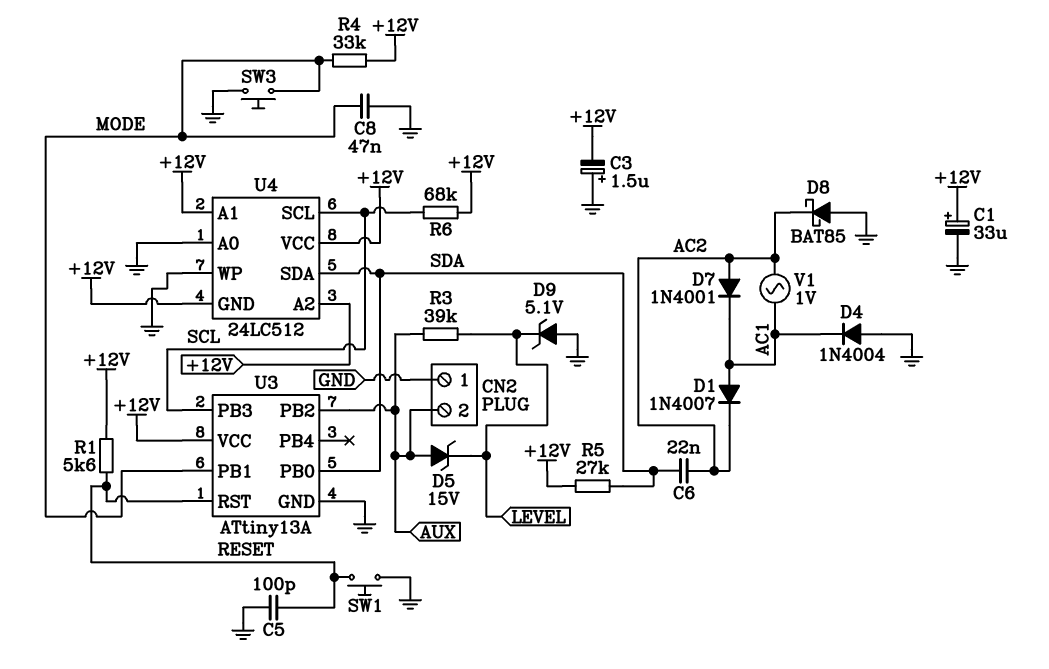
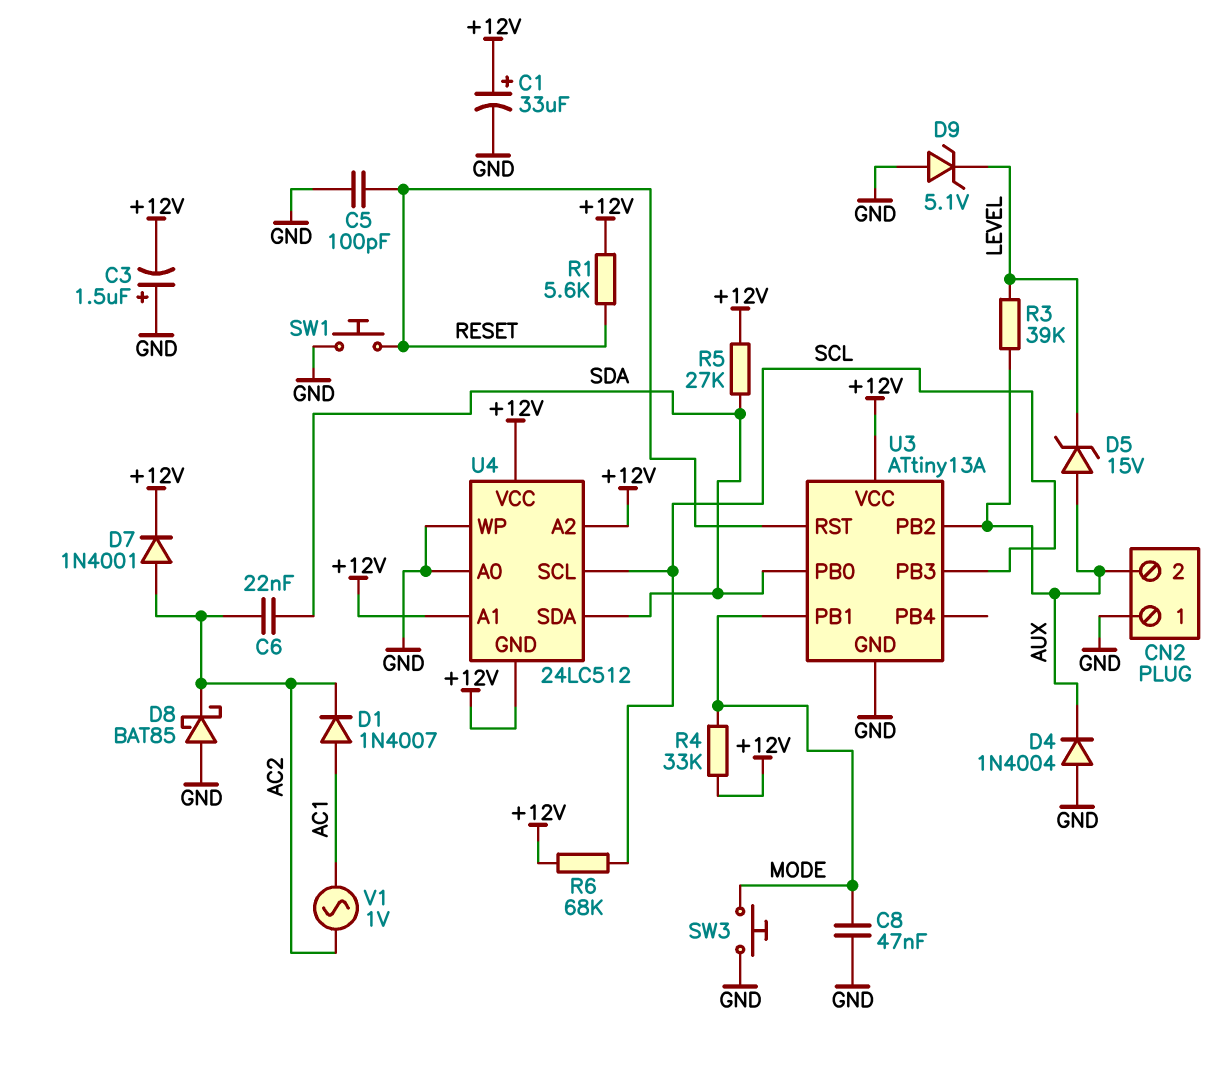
D4: diode 1N4004 (A GND, K AC1) -> diode 1N4004 (A GND, K AUX)
D7: diode 1N4001 (A AC2, K AC1) -> diode 1N4001 (A AC2, K +12V)

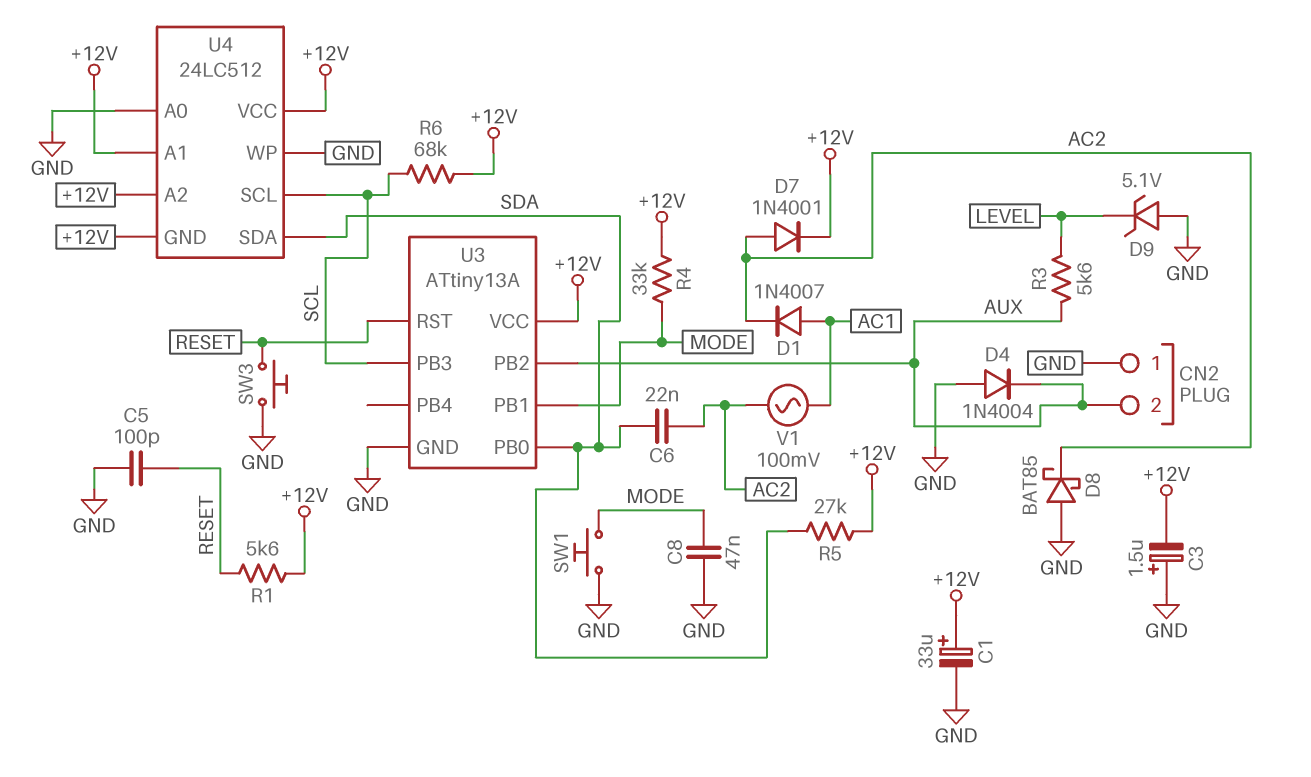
D5: zener 15V (A AUX, K LEVEL) -> none
R3: 39k (AUX, LEVEL) -> 5.6k (AUX, LEVEL)
SW1: button (GND, RESET) -> button (GND, MODE)
SW3: button (GND, MODE) -> button (GND, RESET)
V1: AC 1V (AC1, AC2) -> AC 100mV (AC1, AC2)

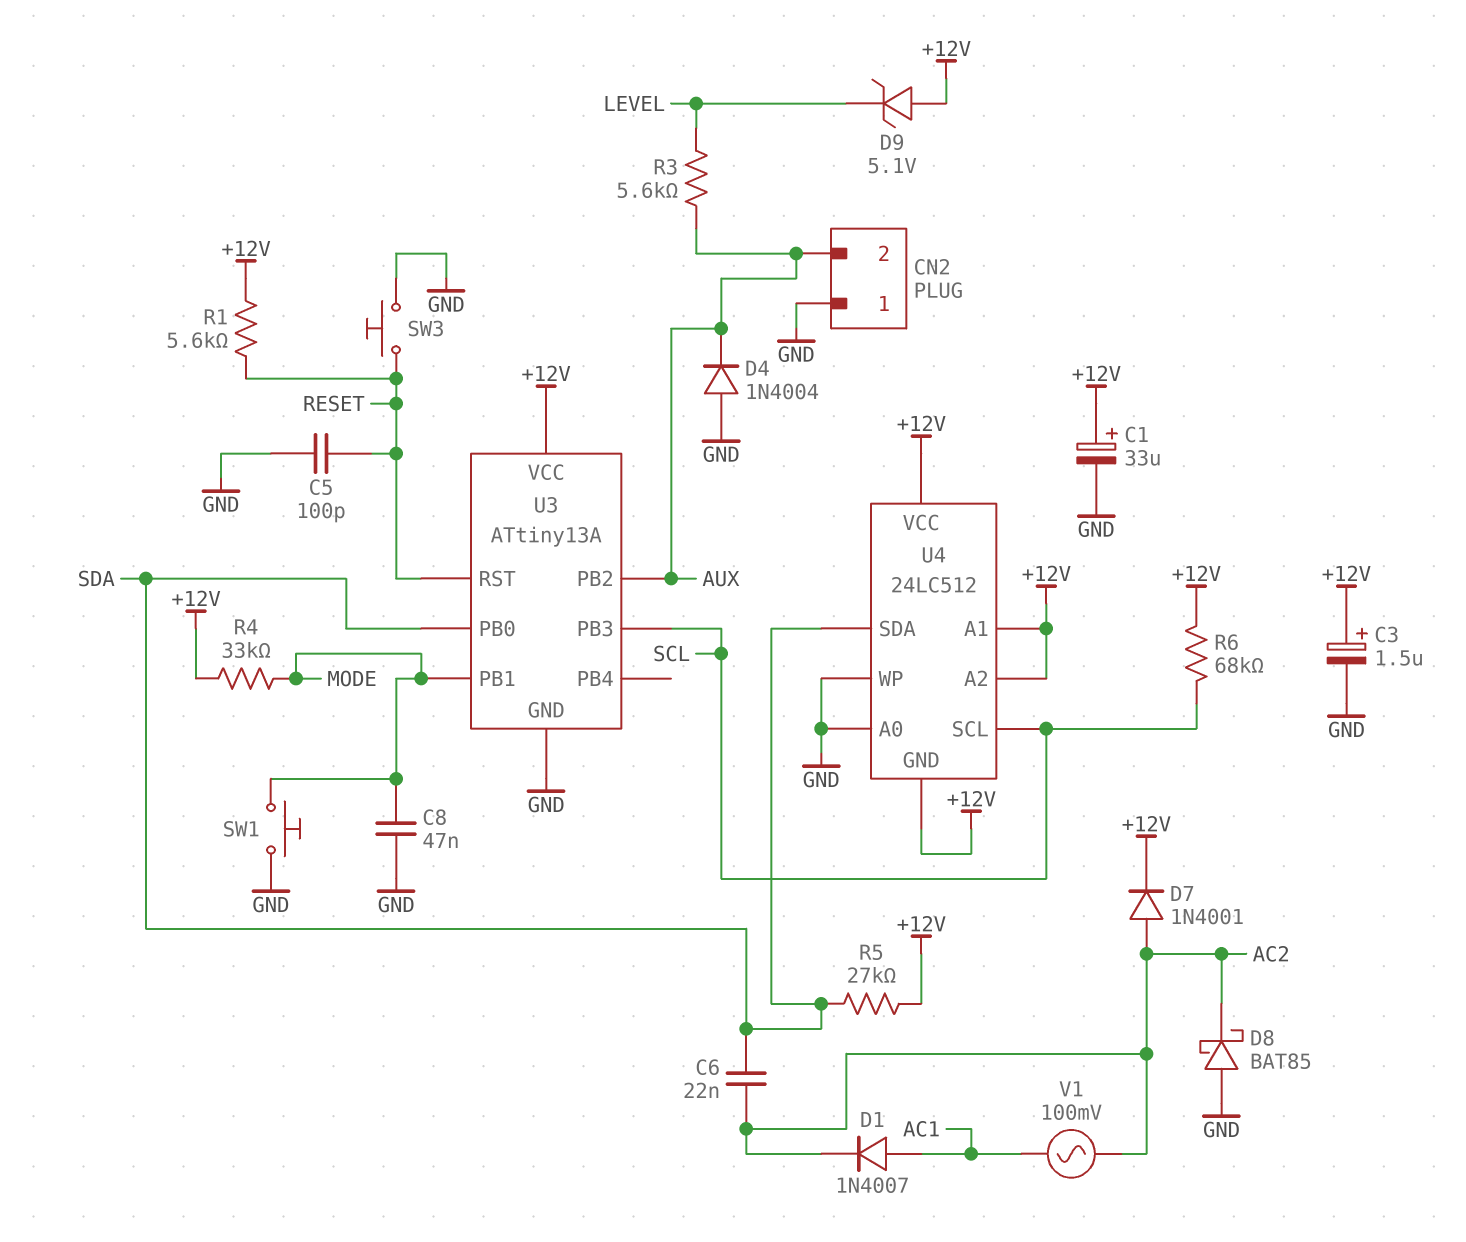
C3: 1.5uF (plus GND, minus +12V) -> 1.5uF (plus +12V, minus GND)
D9: zener 5.1V (A GND, K LEVEL) -> zener 5.1V (A +12V, K LEVEL)

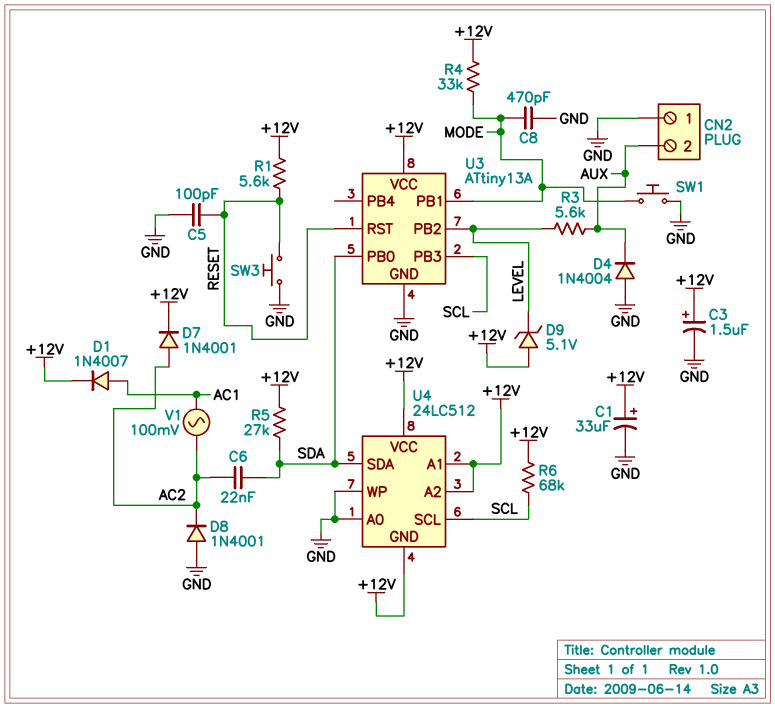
C8: 47nF (GND, MODE) -> 470pF (GND, MODE)
D1: diode 1N4007 (A AC1, K AC2) -> diode 1N4007 (A AC1, K +12V)
D8: schottky BAT85 (A GND, K AC2) -> diode 1N4001 (A GND, K AC2)
U3 pin PB2: AUX -> LEVEL

